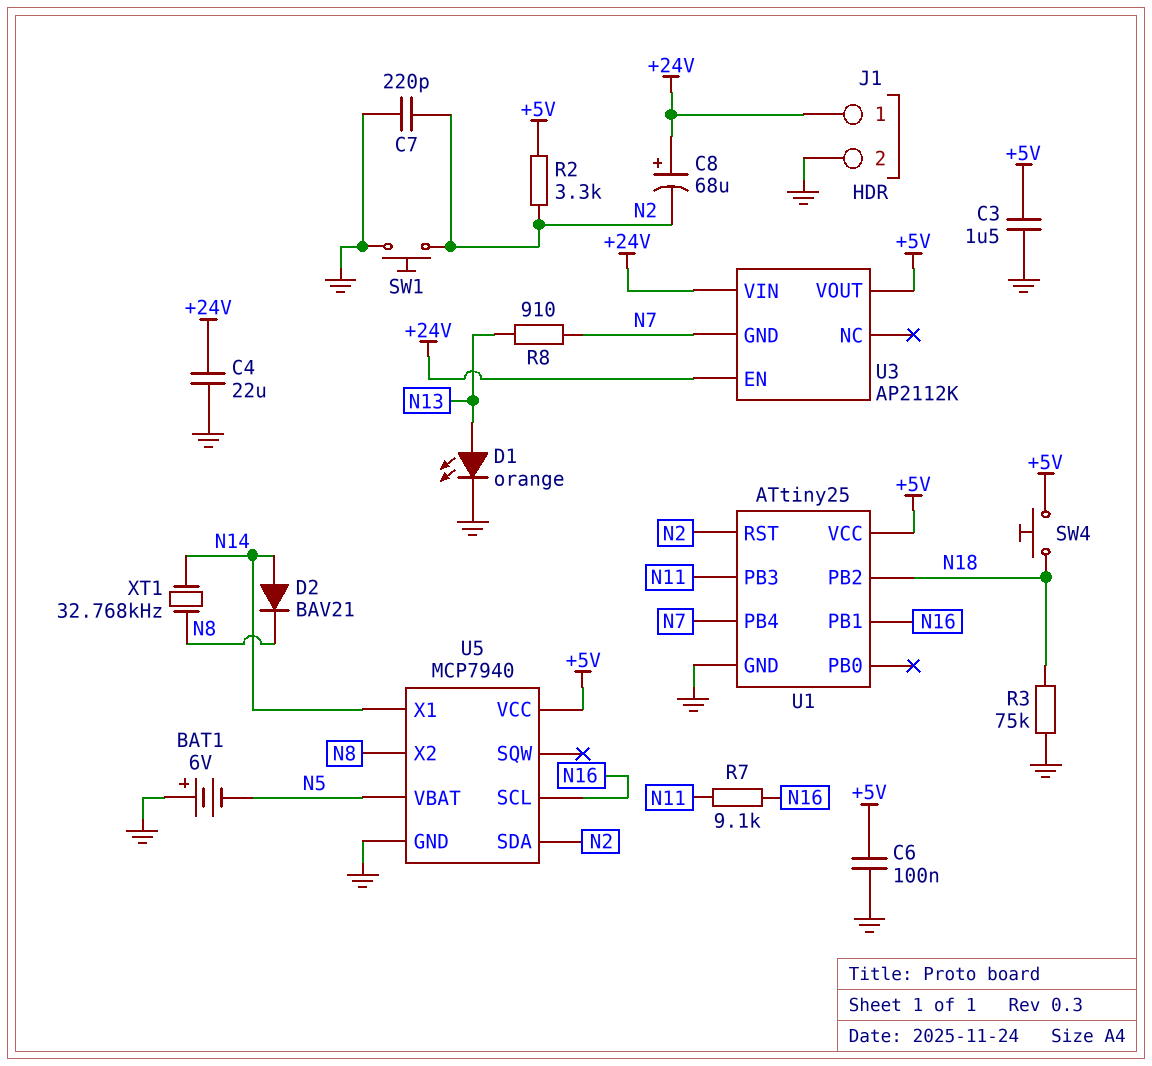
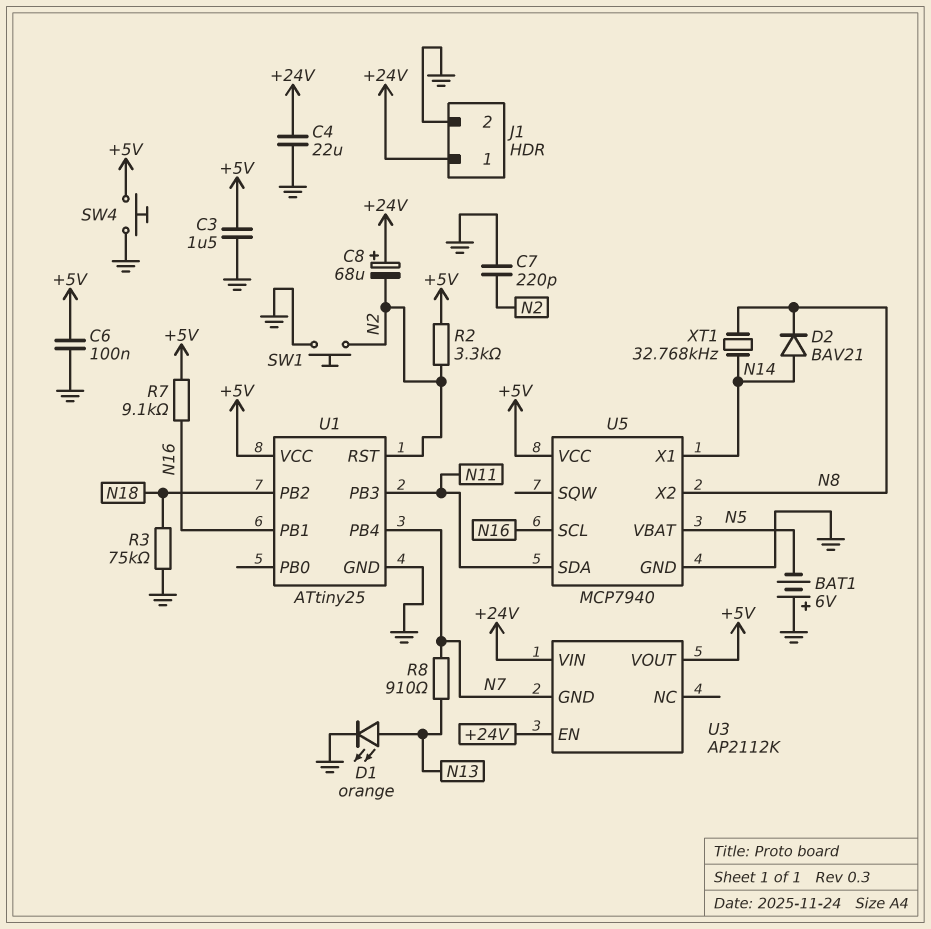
R7: 9.1k (N11, N16) -> 9.1k (+5V, N16)
SW4: button (+5V, N18) -> button (+5V, GND)
U5 pin SDA: N2 -> N11

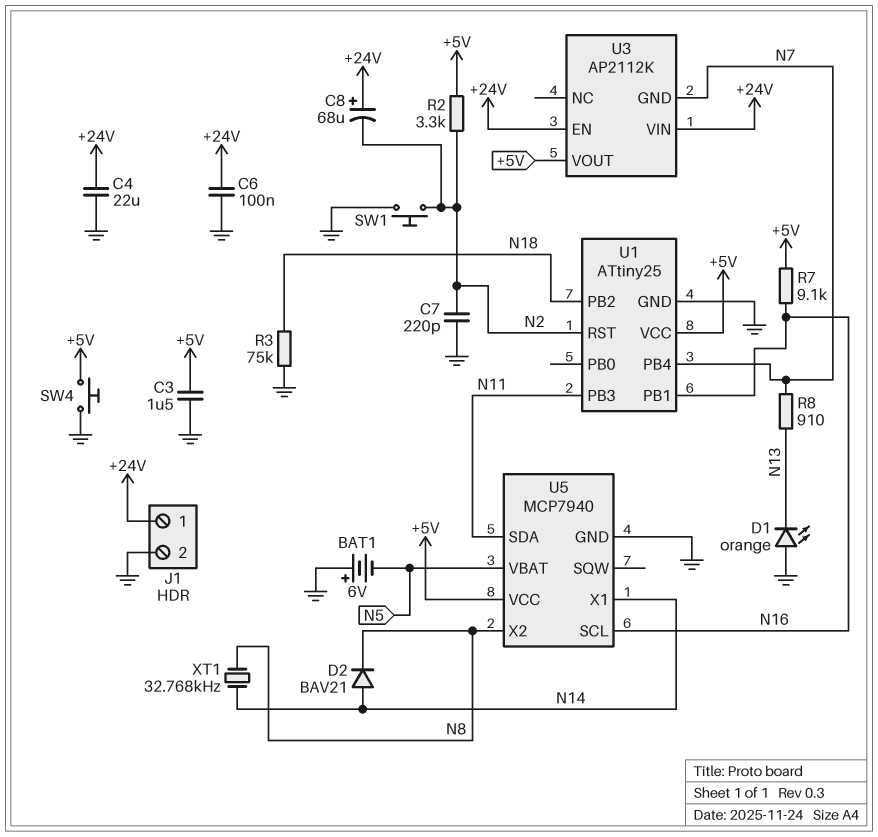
C6: 100nF (+5V, GND) -> 100nF (+24V, GND)
D1: LED orange (A N13, K GND) -> LED orange (A GND, K N13)

